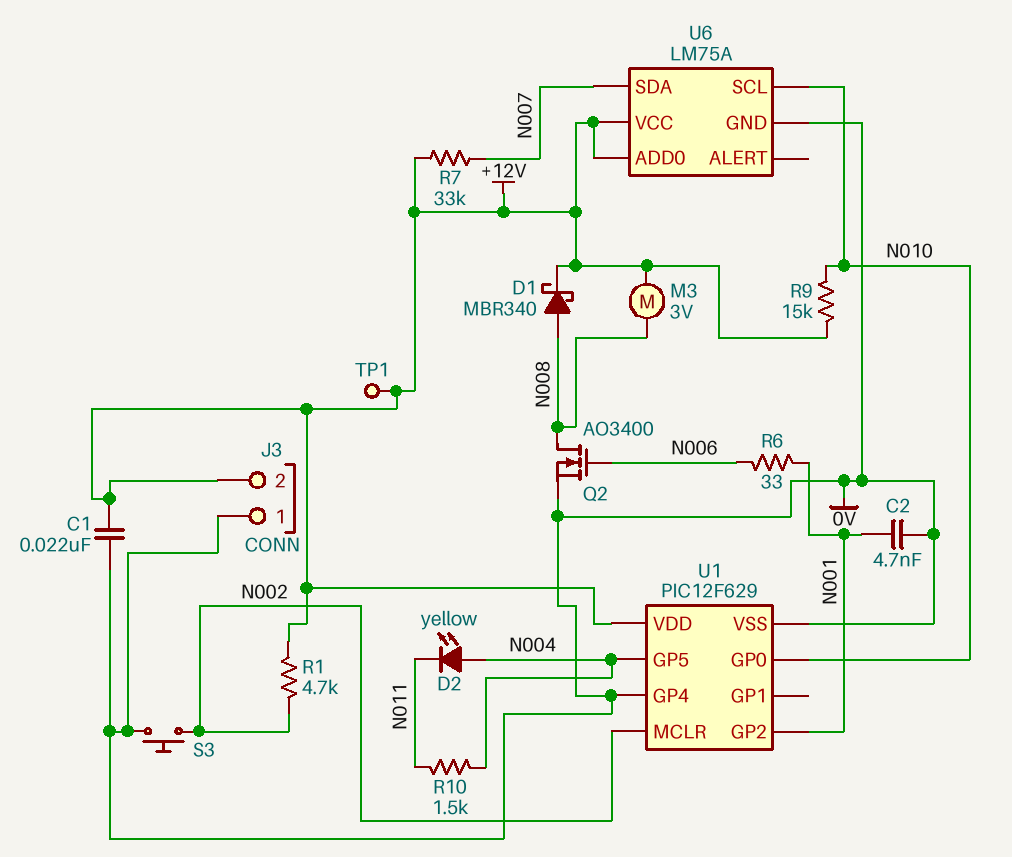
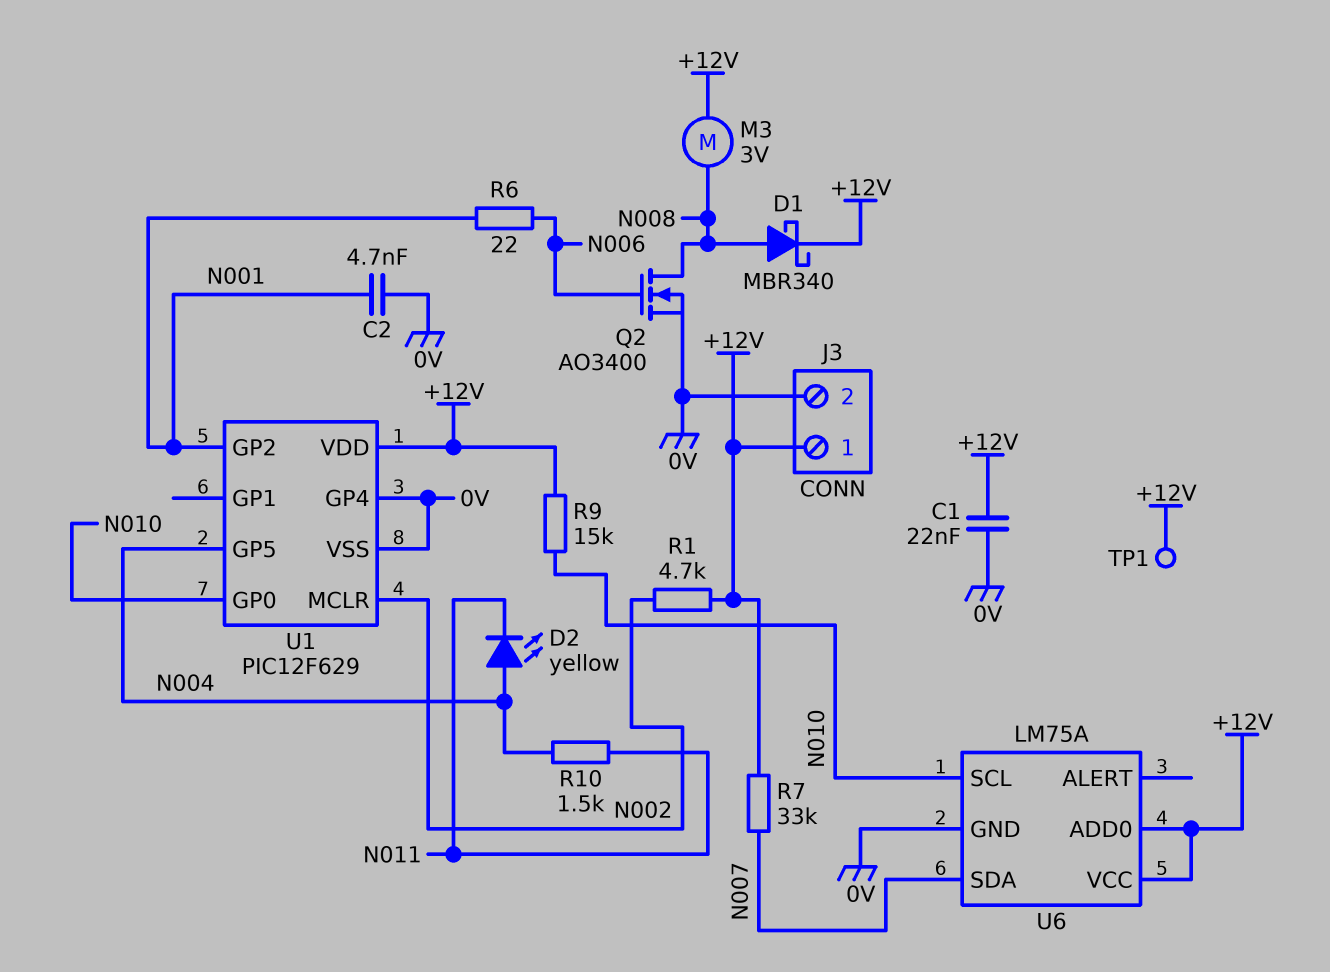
J3 pin 1: 0V -> +12V
J3 pin 2: +12V -> 0V
R6: 33 (N001, N006) -> 22 (N001, N006)
S3: button (0V, N002) -> none

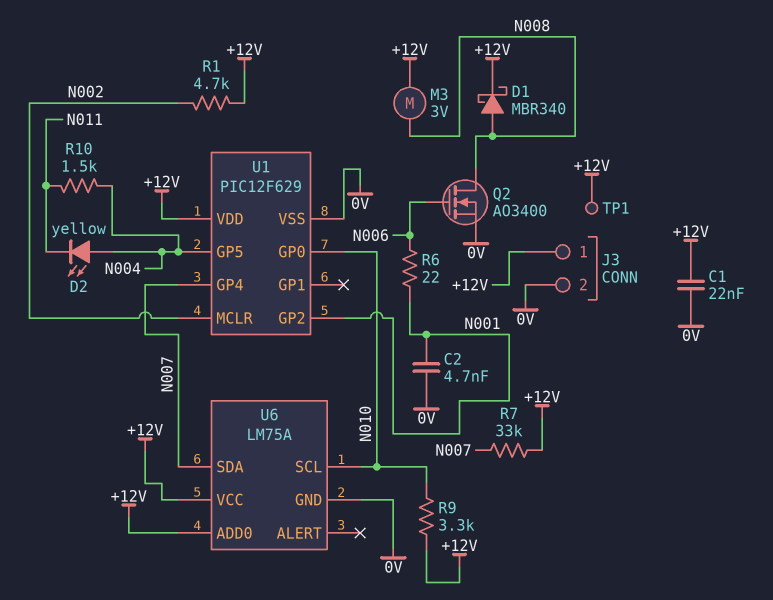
R9: 15k (+12V, N010) -> 3.3k (+12V, N010)
U1 pin GP4: 0V -> N007

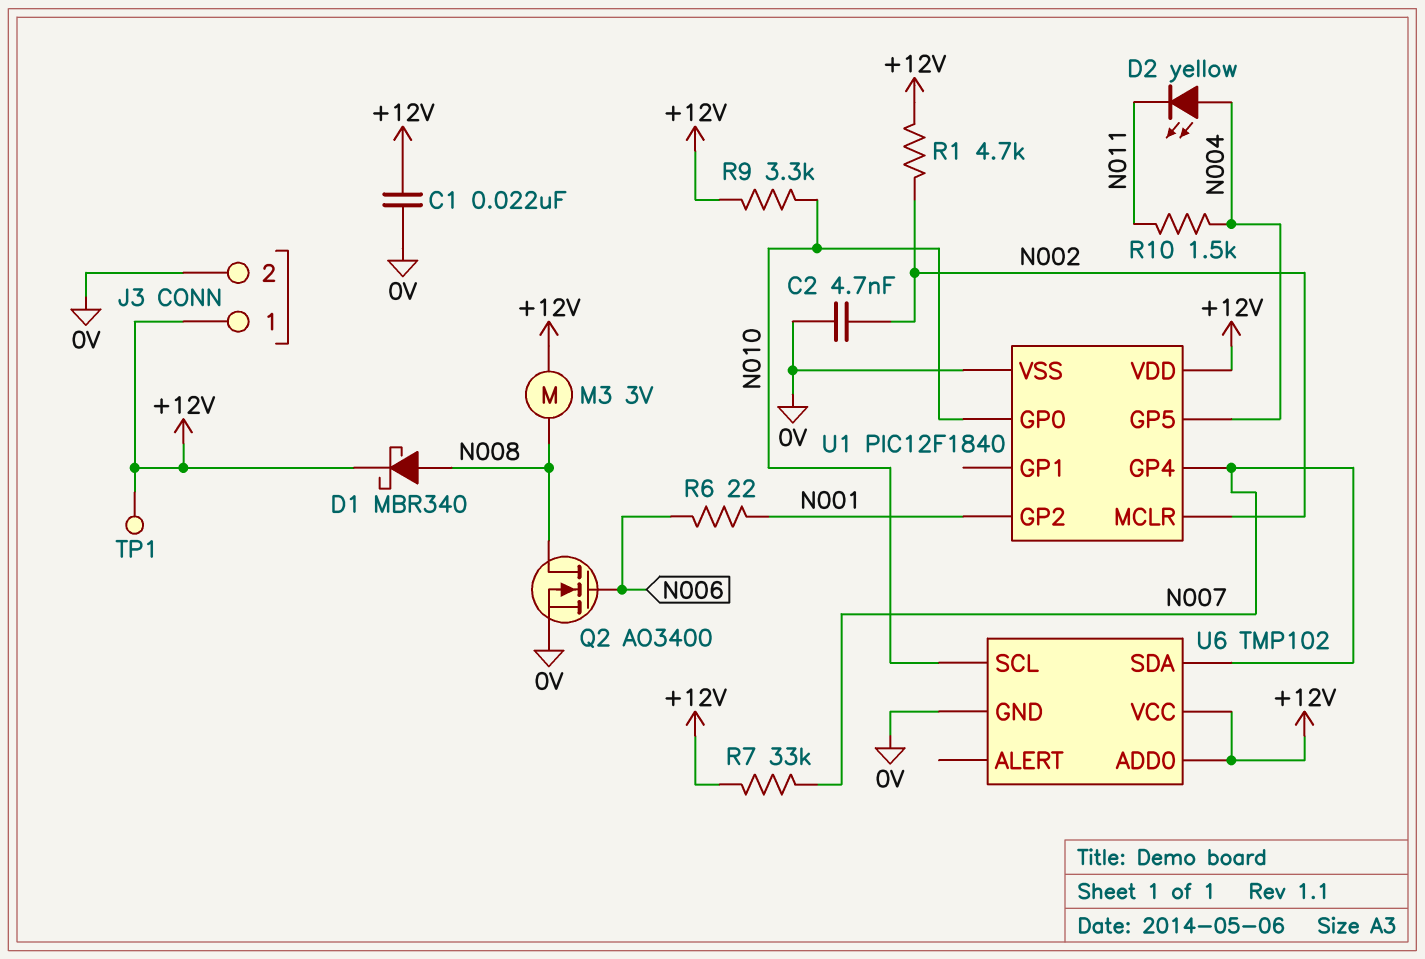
C2: 4.7nF (0V, N001) -> 4.7nF (0V, N002)
U1: PIC12F629 -> PIC12F1840
U6: LM75A -> TMP102

